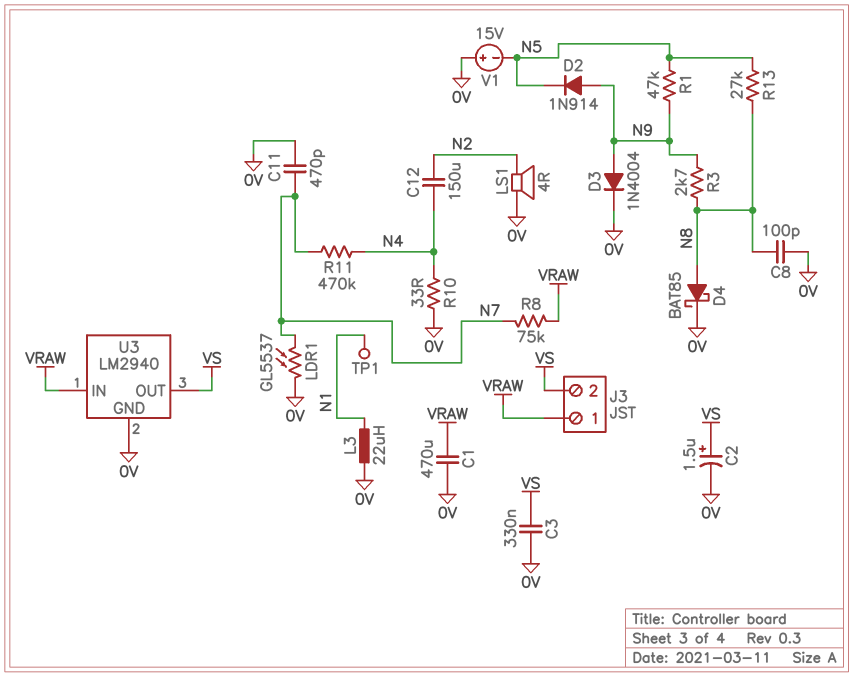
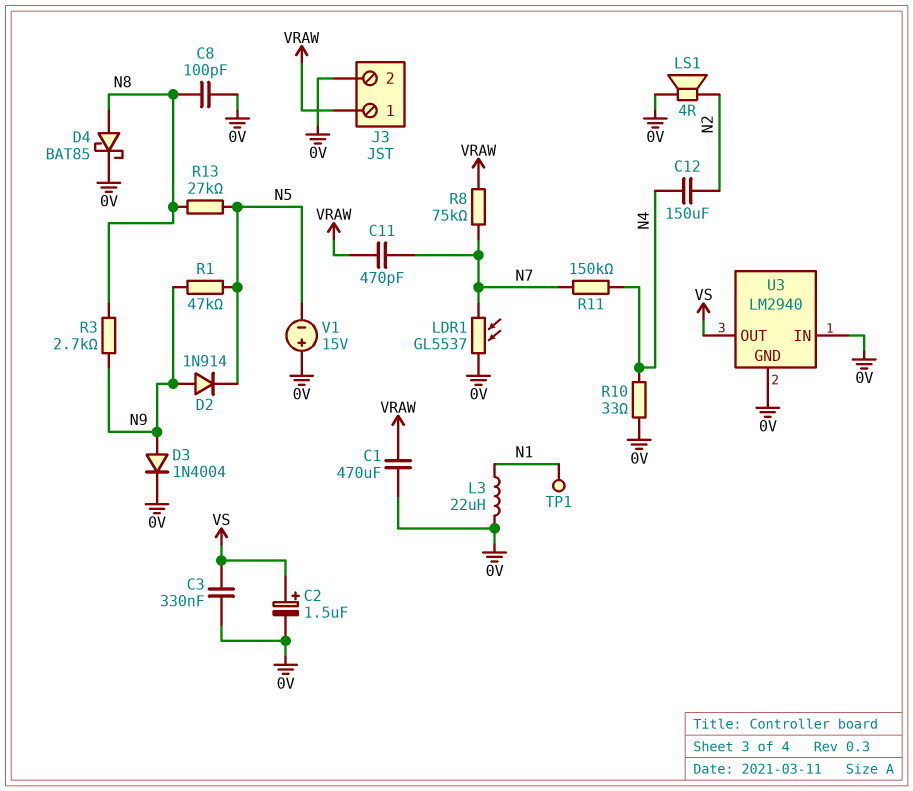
C11: 470pF (0V, N7) -> 470pF (N7, VRAW)
J3 pin 2: VS -> 0V
R11: 470k (N4, N7) -> 150k (N4, N7)
U3 pin IN: VRAW -> 0V

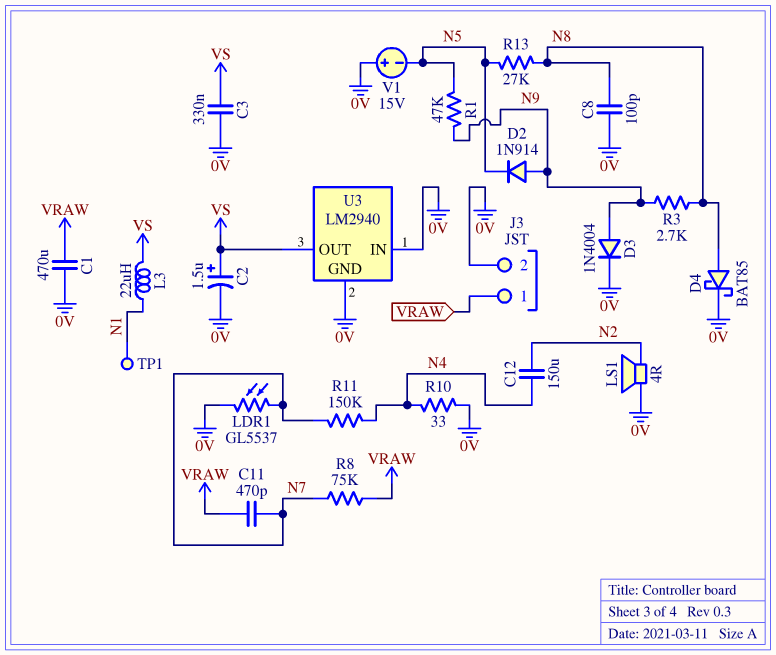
L3: 22uH (0V, N1) -> 22uH (N1, VS)

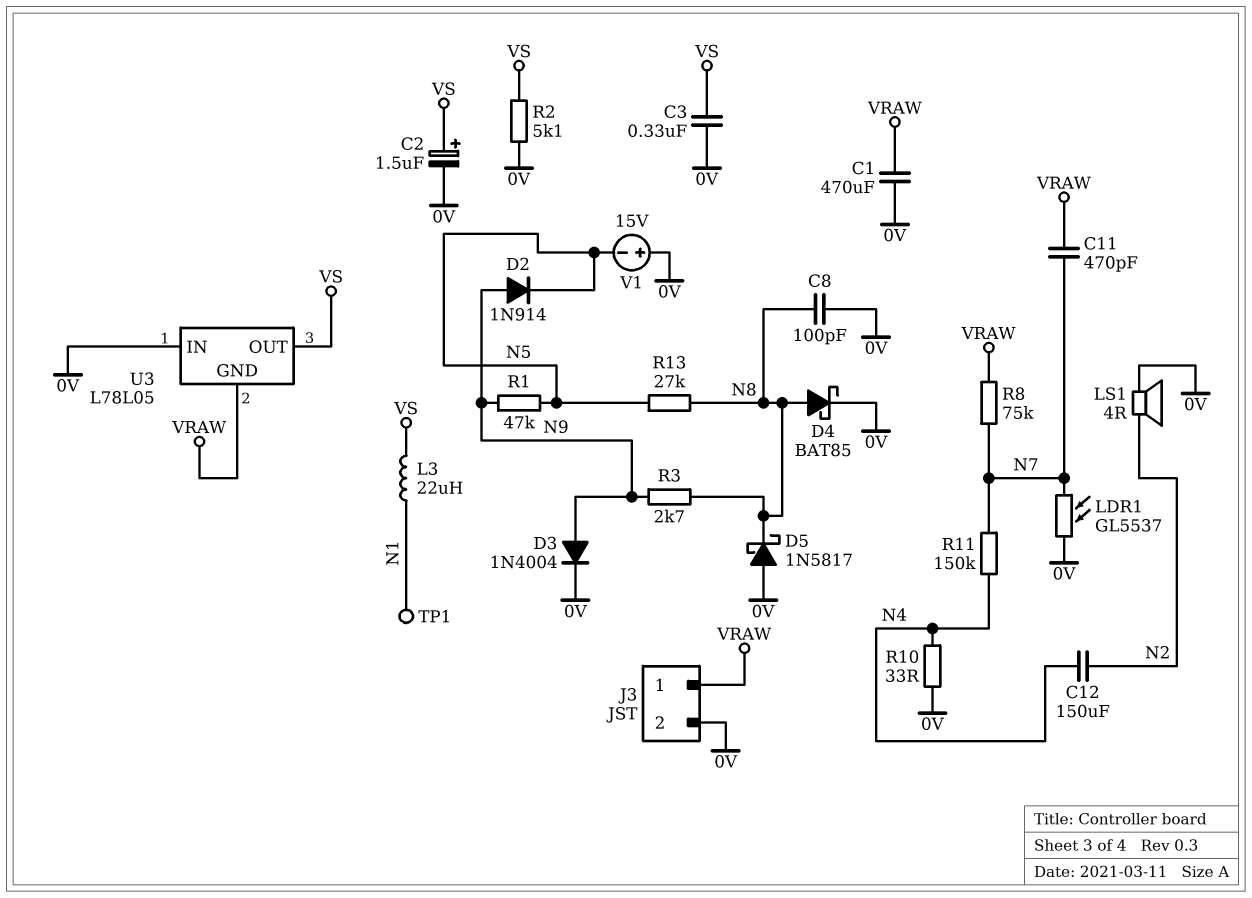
D5: none -> schottky 1N5817 (A 0V, K N8)
R2: none -> 5.1k (0V, VS)
U3: LM2940 -> L78L05
U3 pin GND: 0V -> VRAW

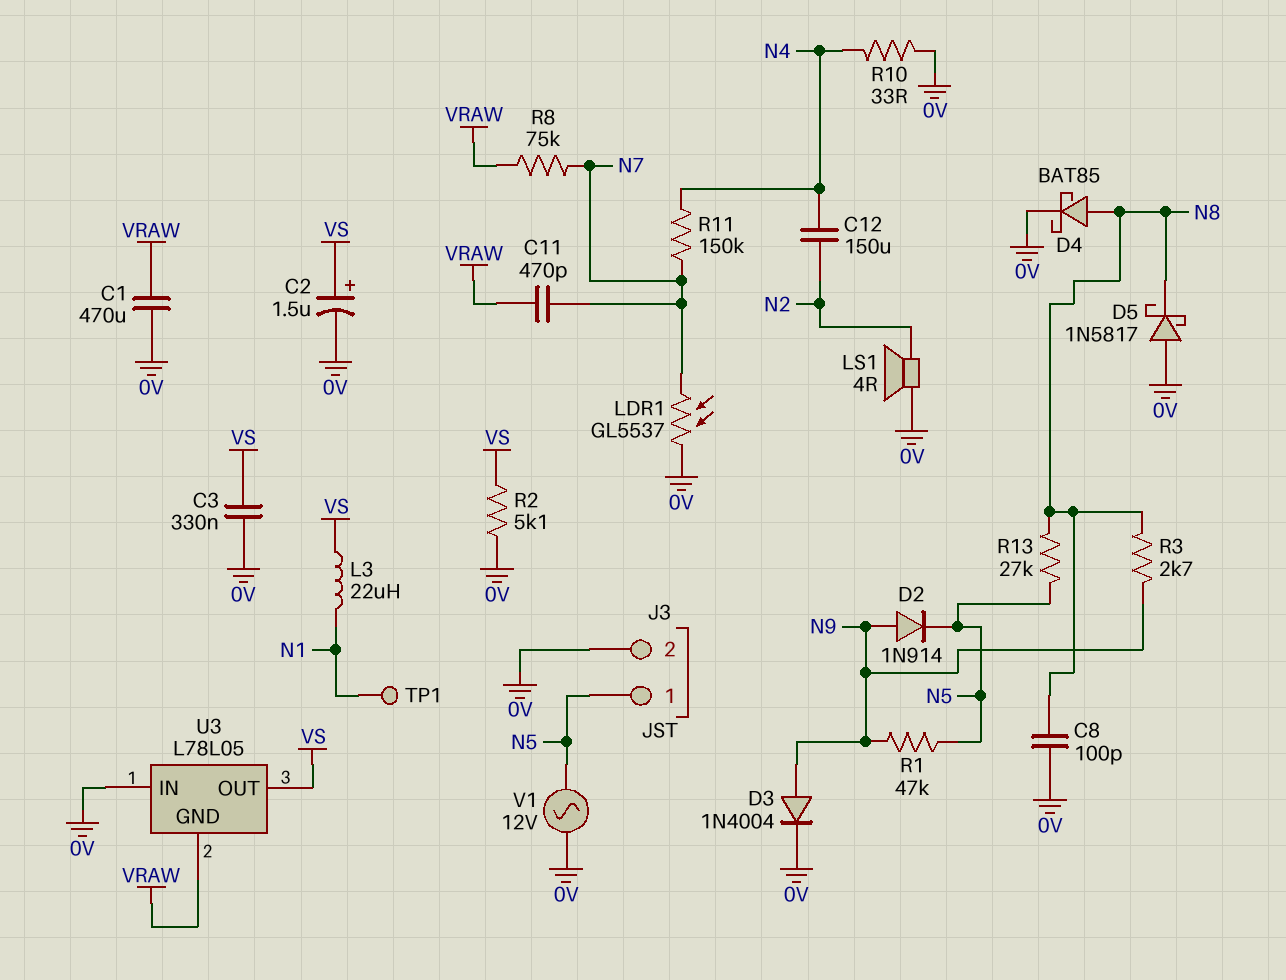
J3 pin 1: VRAW -> N5
V1: 15V (plus 0V, minus N5) -> AC 12V (0V, N5)

